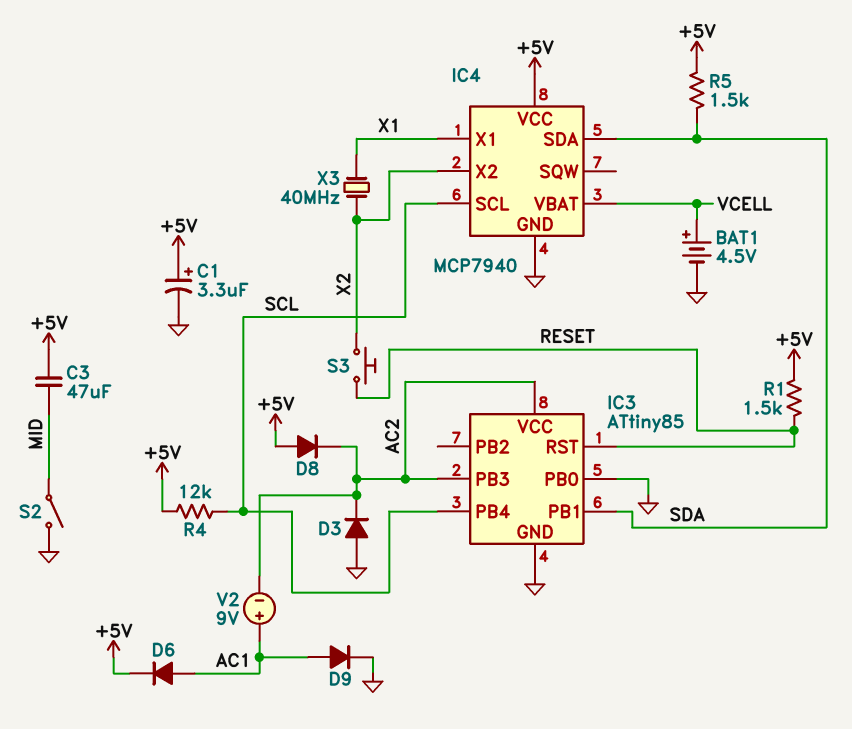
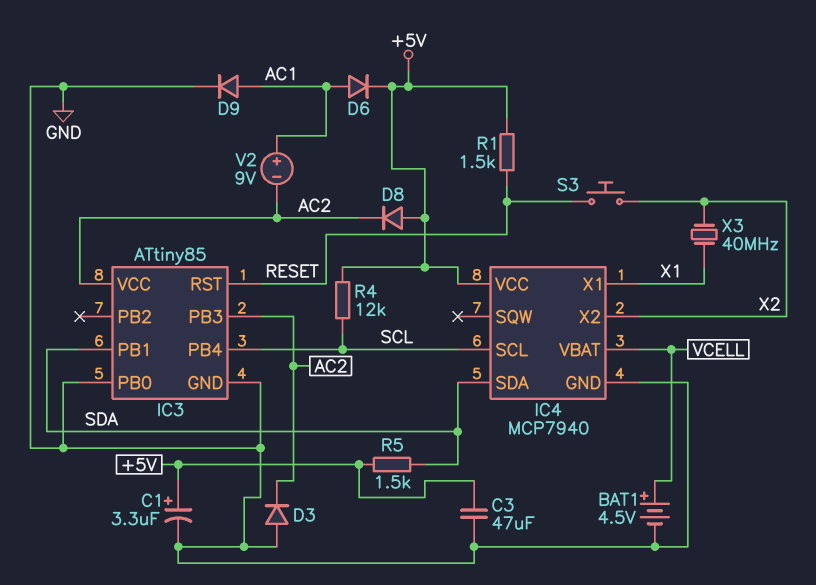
C3: 47uF (+5V, MID) -> 47uF (+5V, GND)
S2: switch (GND, MID) -> none

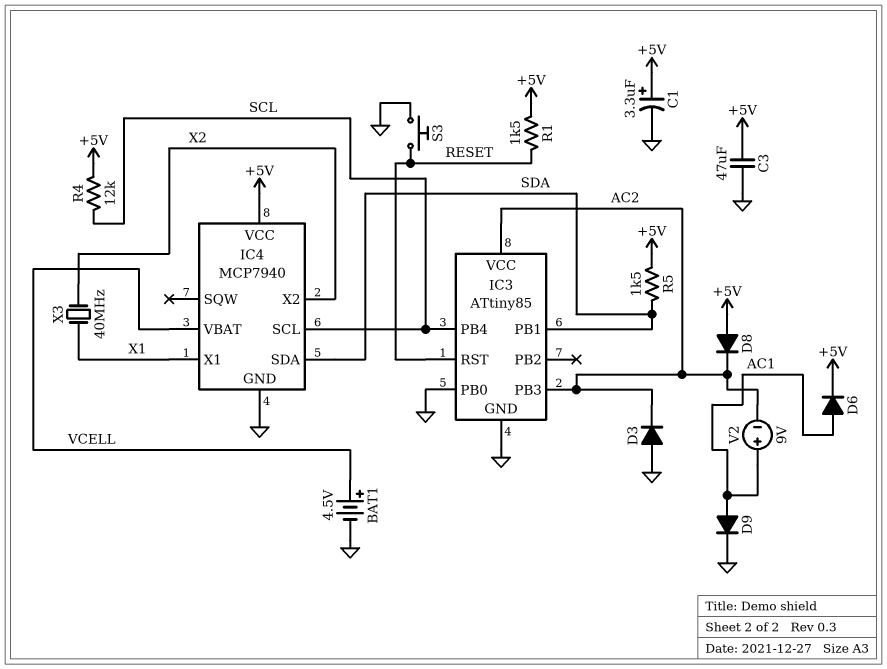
S3: button (RESET, X2) -> button (GND, RESET)

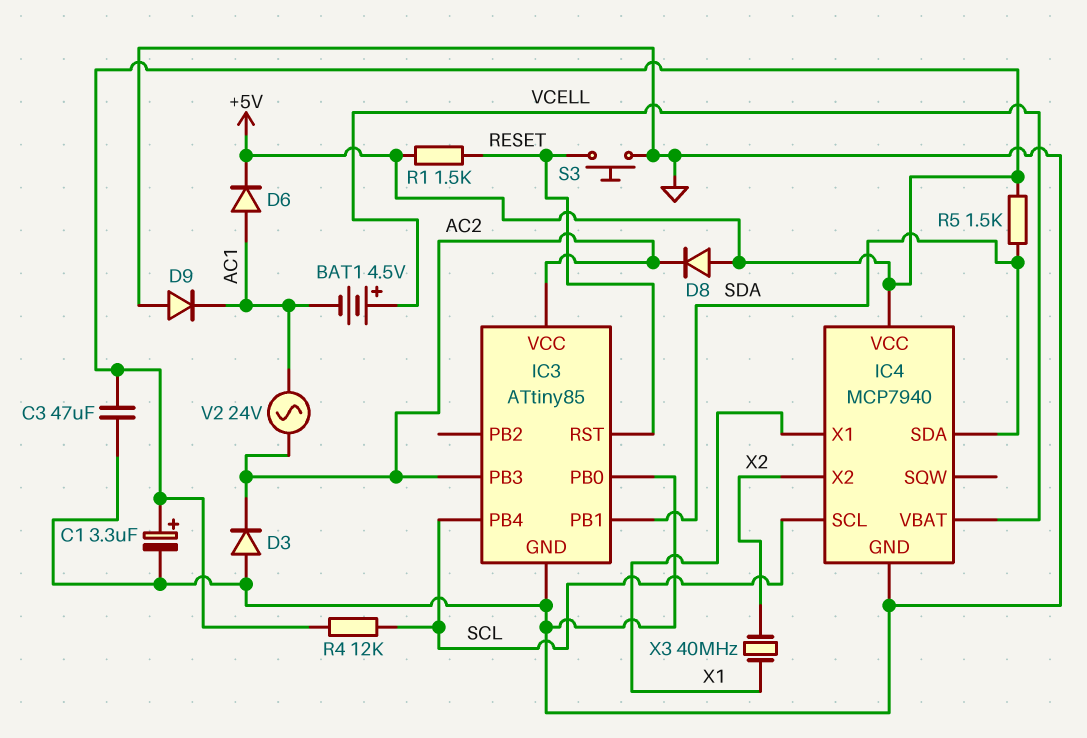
BAT1: 4.5V (plus VCELL, minus GND) -> 4.5V (plus VCELL, minus AC1)
D9: diode (A AC1, K GND) -> diode (A GND, K AC1)
V2: 9V (plus AC1, minus AC2) -> AC 24V (AC1, AC2)

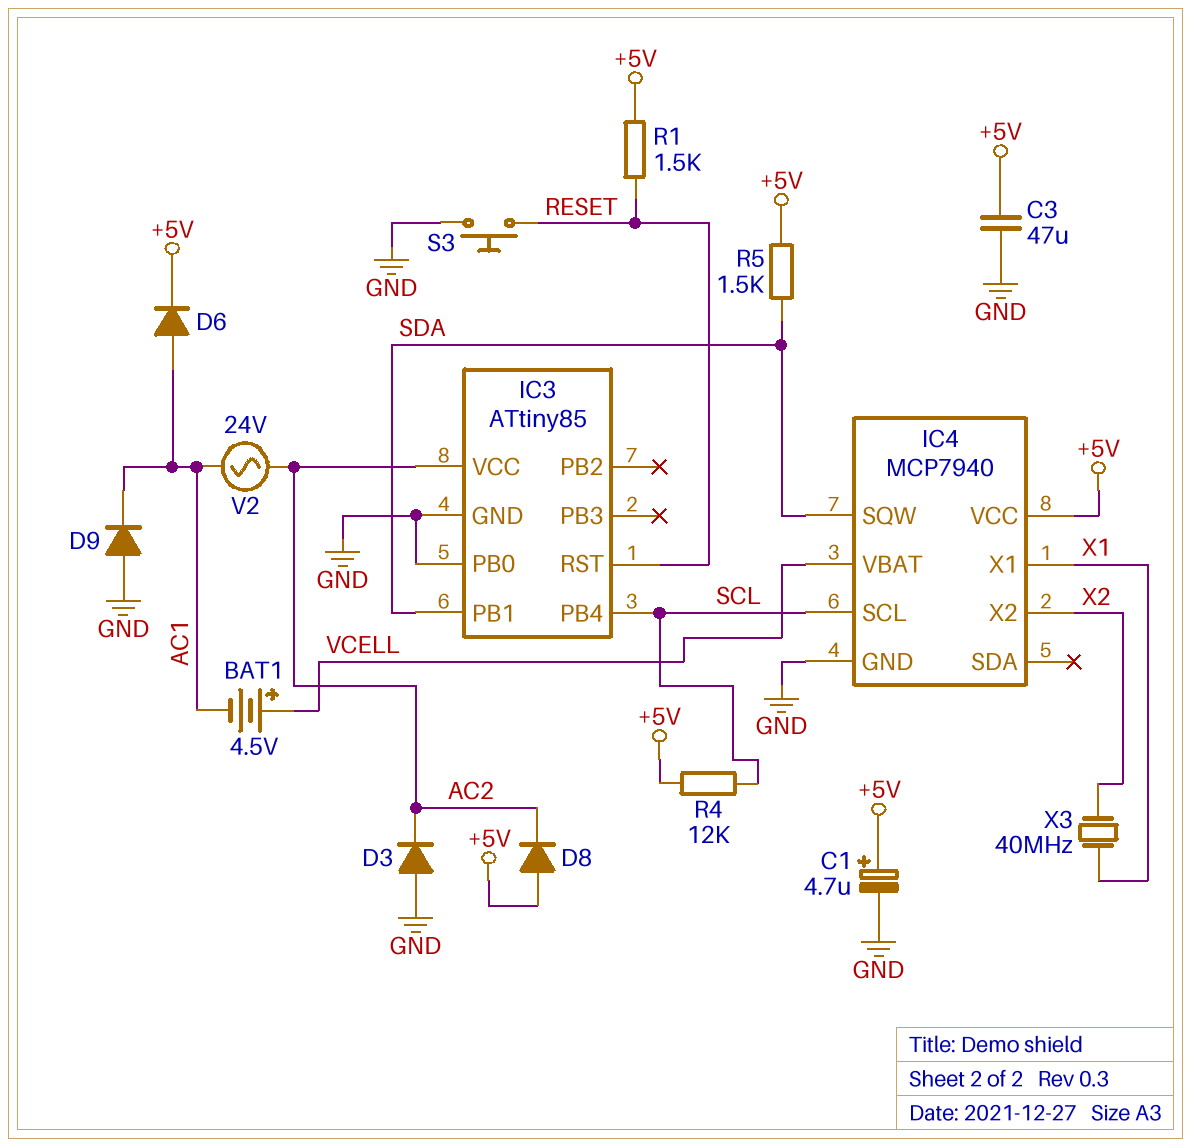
C1: 3.3uF (plus +5V, minus GND) -> 4.7uF (plus +5V, minus GND)
IC3 pin PB3: AC2 -> none
IC4 pin SDA: SDA -> none
IC4 pin SQW: none -> SDA

